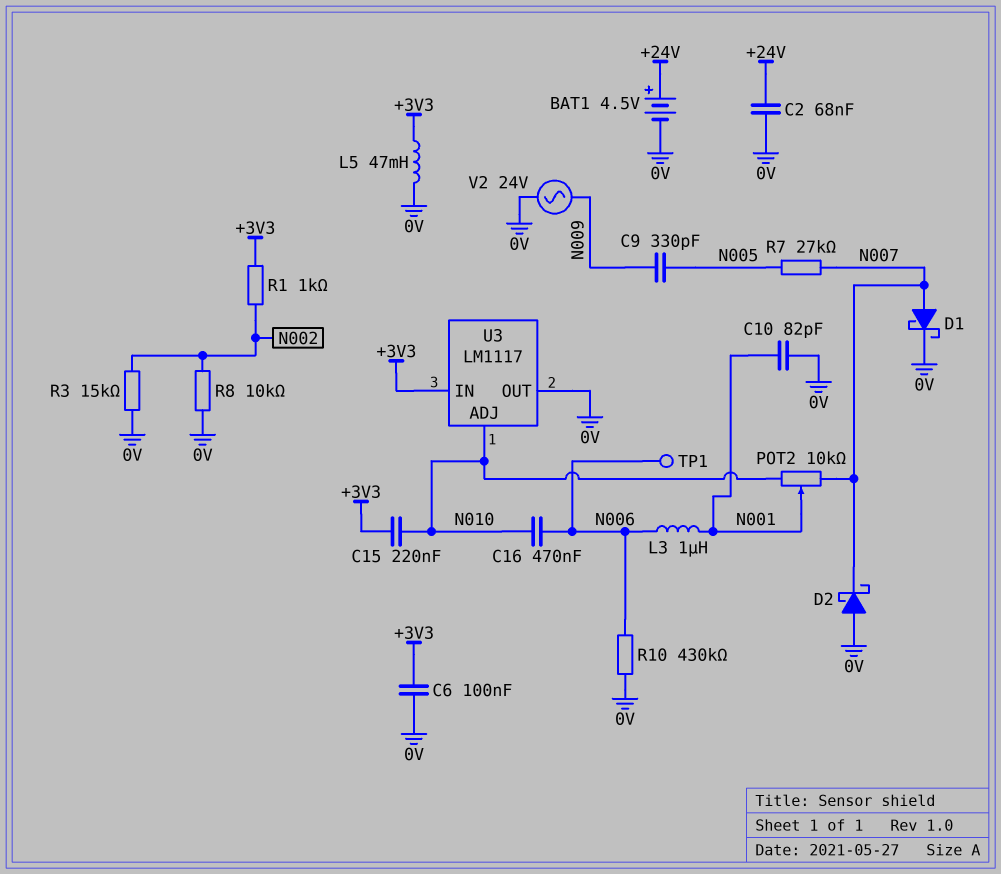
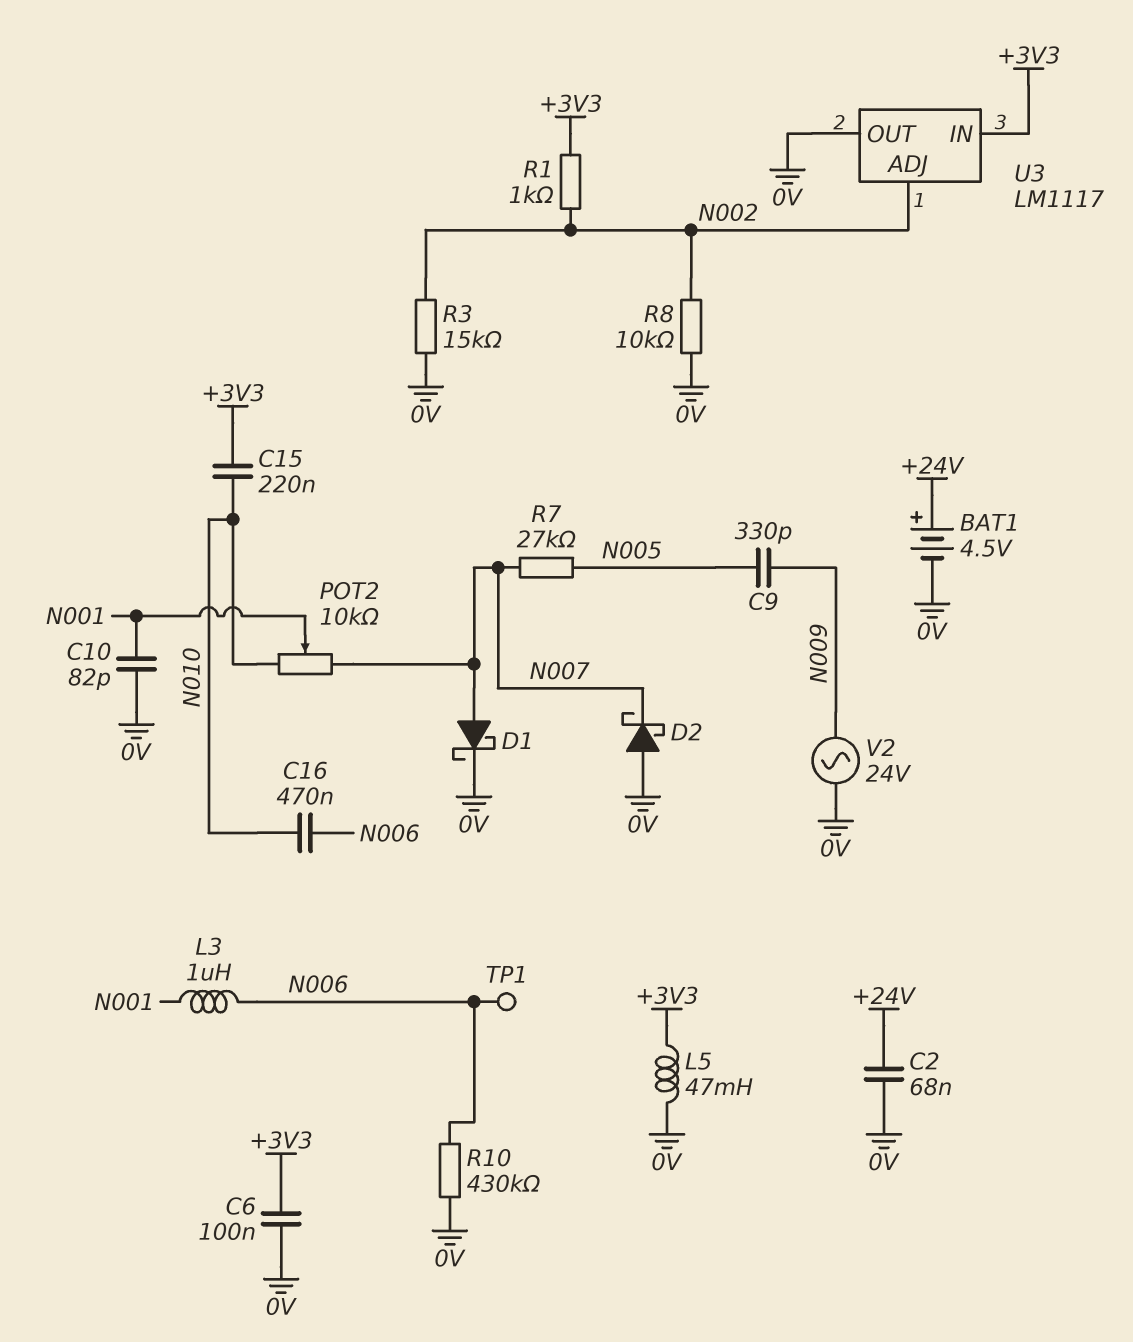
U3 pin ADJ: N010 -> N002

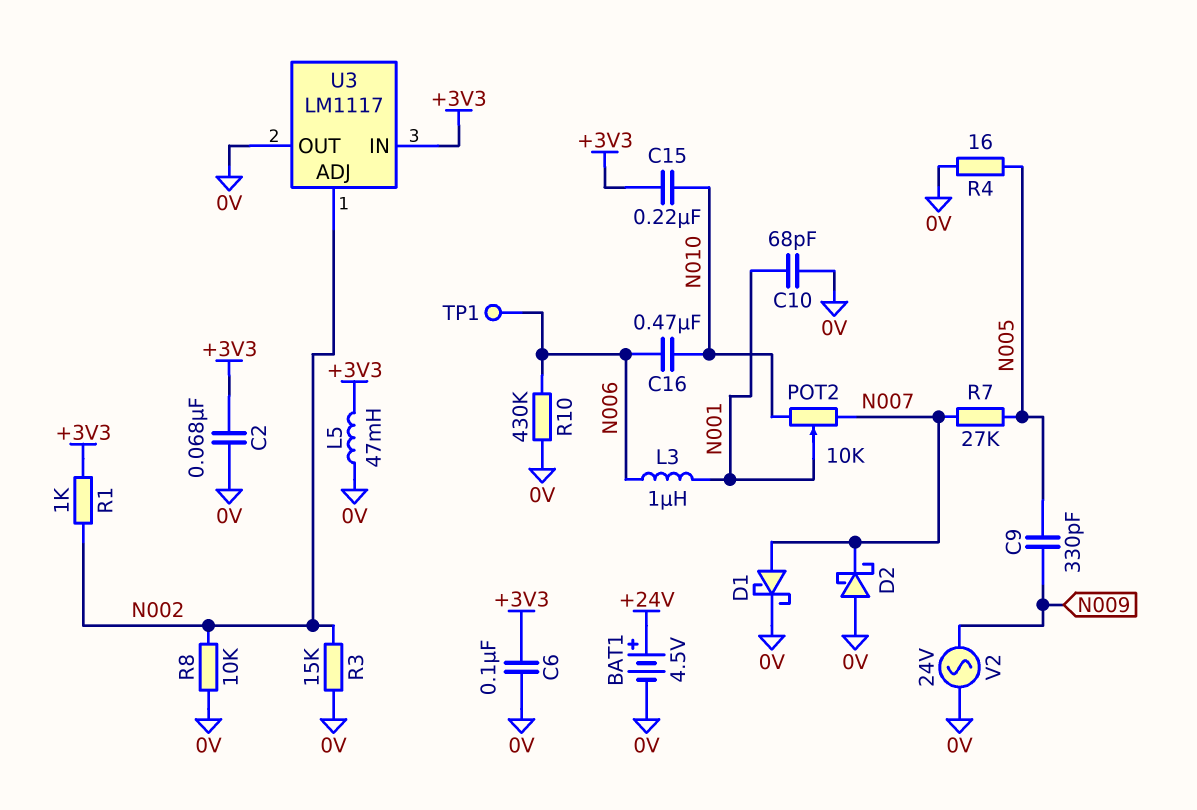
C2: 68nF (+24V, 0V) -> 68nF (+3V3, 0V)
C10: 82pF (0V, N001) -> 68pF (0V, N001)
R4: none -> 16 (0V, N005)

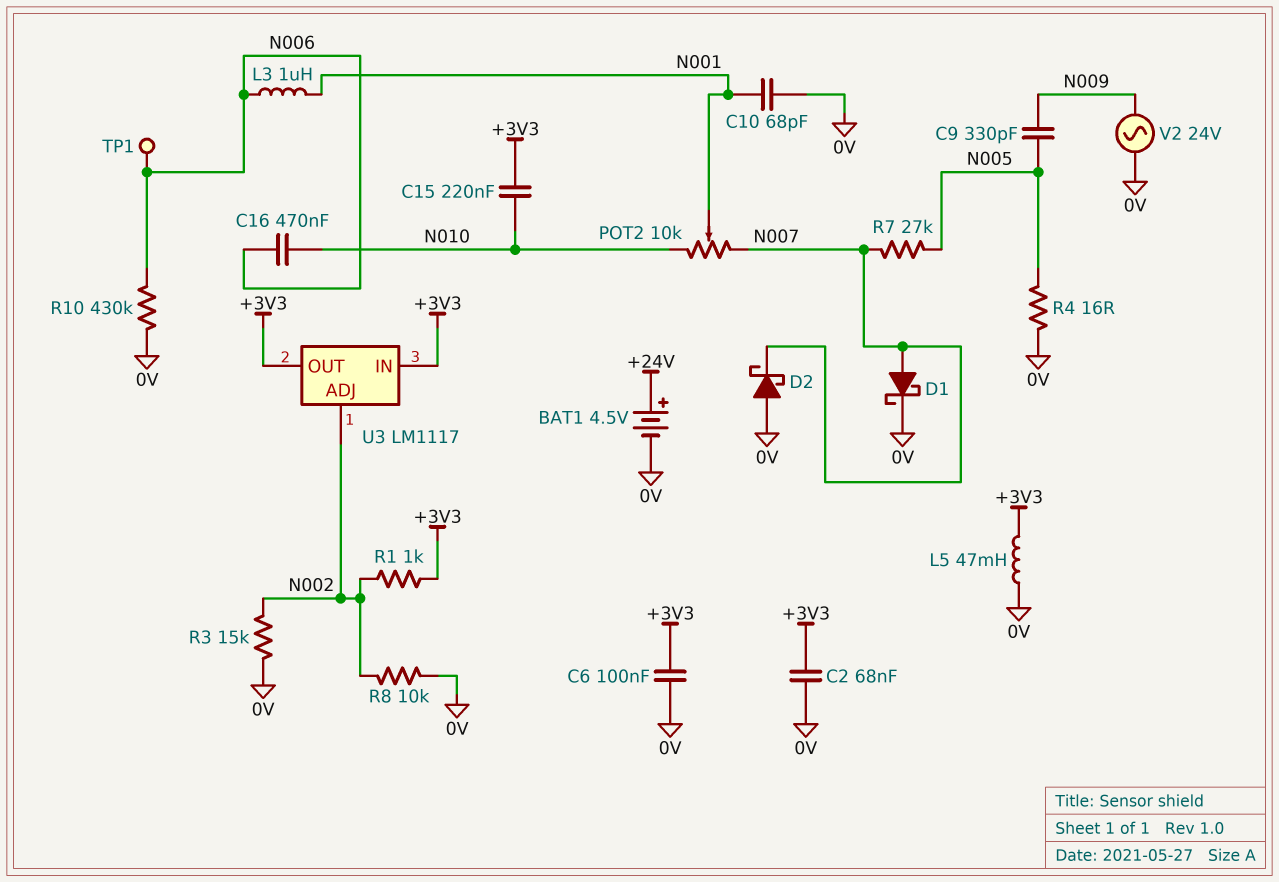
U3 pin OUT: 0V -> +3V3

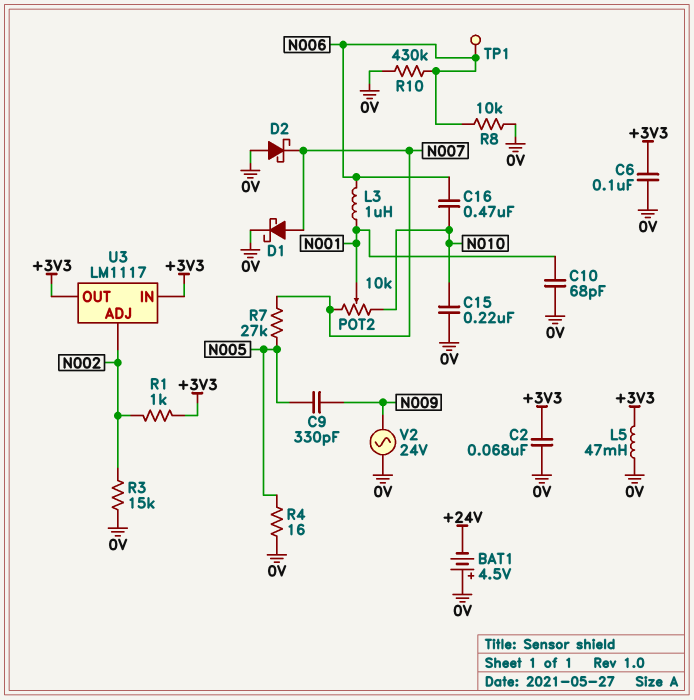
BAT1: 4.5V (plus +24V, minus 0V) -> 4.5V (plus 0V, minus +24V)
C15: 220nF (+3V3, N010) -> 220nF (0V, N010)
R8: 10k (0V, N002) -> 10k (0V, N006)

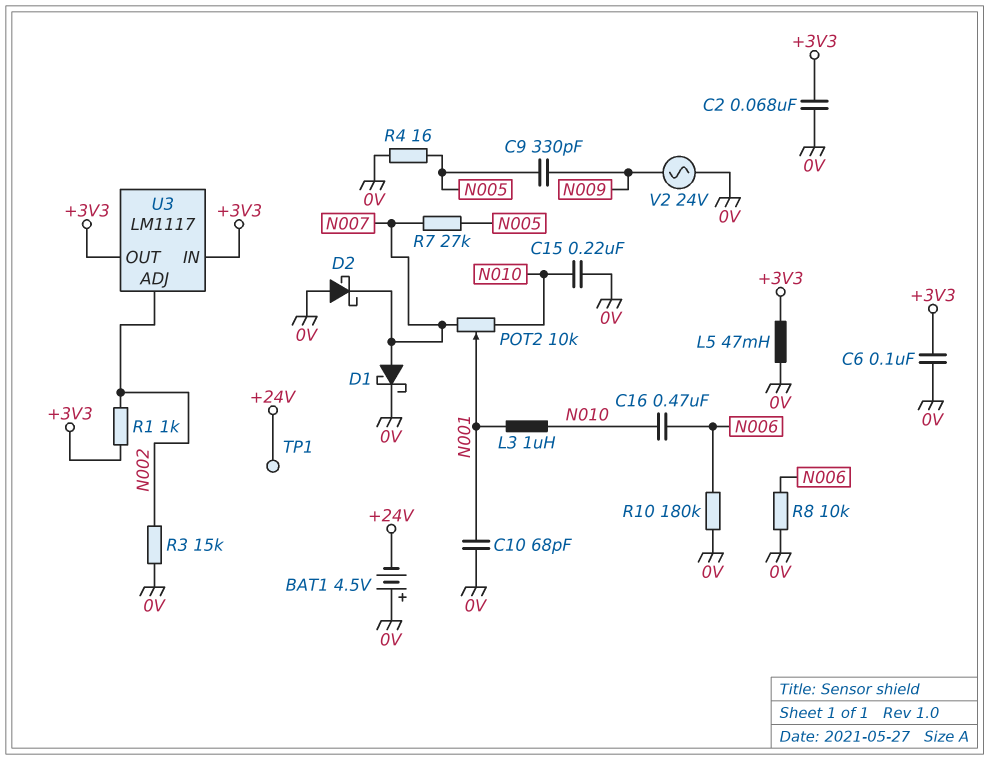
L3: 1uH (N001, N006) -> 1uH (N001, N010)
R10: 430k (0V, N006) -> 180k (0V, N006)
TP1: test point (N006) -> test point (+24V)

